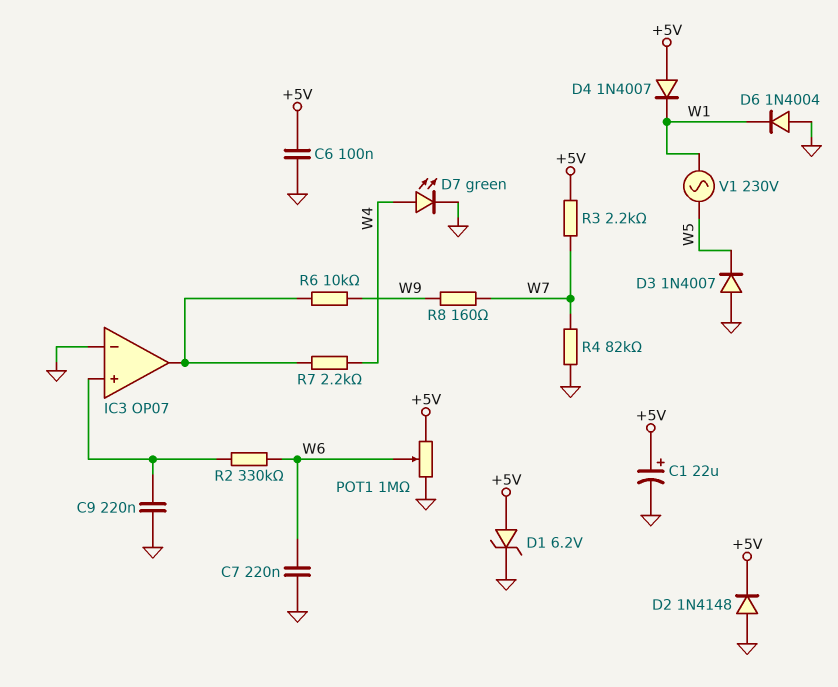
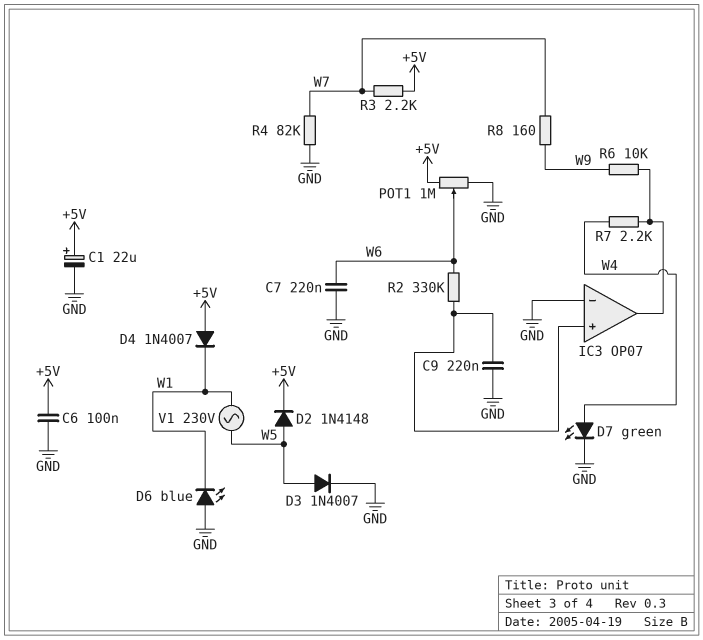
D1: zener 6.2V (A +5V, K GND) -> none
D2: diode 1N4148 (A GND, K +5V) -> diode 1N4148 (A W5, K +5V)
D3: diode 1N4007 (A GND, K W5) -> diode 1N4007 (A W5, K GND)
D6: diode 1N4004 (A GND, K W1) -> LED blue (A GND, K W1)

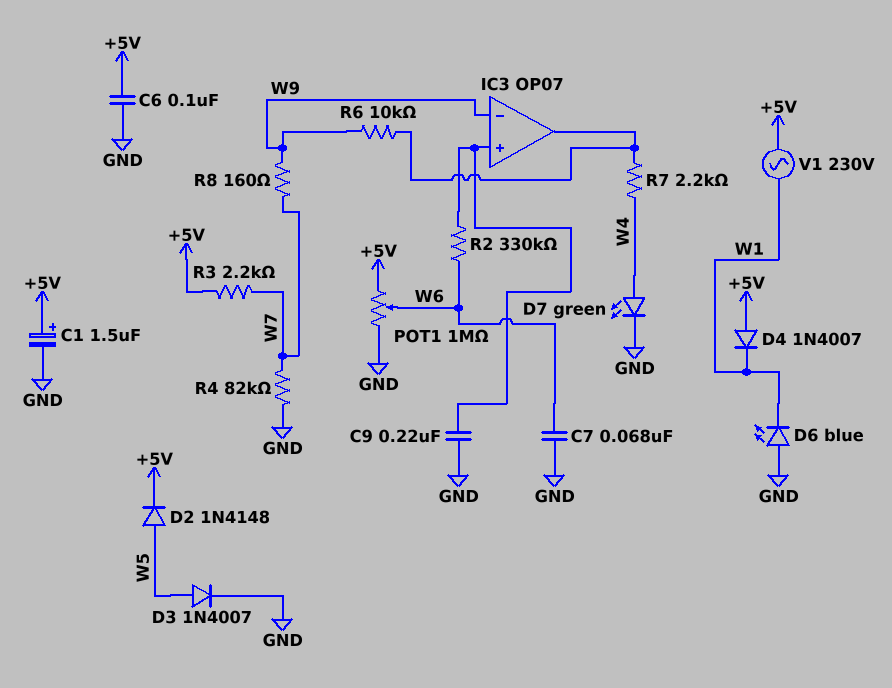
C1: 22uF (plus +5V, minus GND) -> 1.5uF (plus +5V, minus GND)
C7: 220nF (GND, W6) -> 68nF (GND, W6)
IC3 pin in-: GND -> W9
V1: AC 230V (W1, W5) -> AC 230V (+5V, W1)

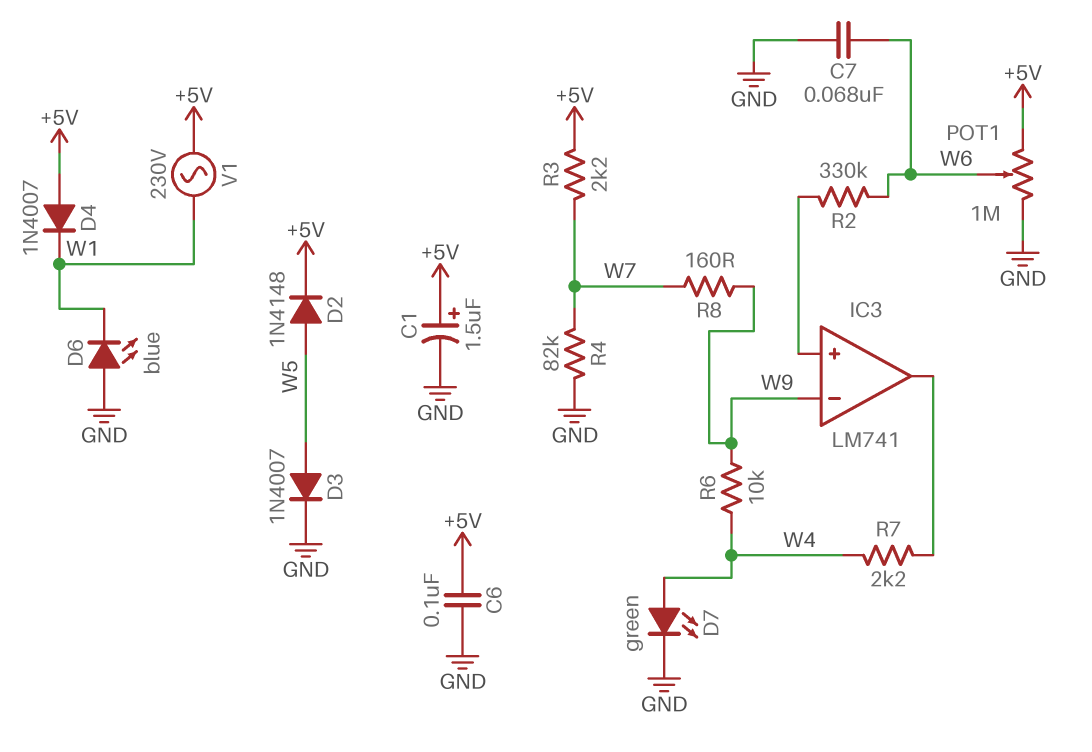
C9: 220nF (GND, IC3/in+) -> none
IC3: OP07 -> LM741
R6: 10k (IC3/out, W9) -> 10k (W4, W9)

